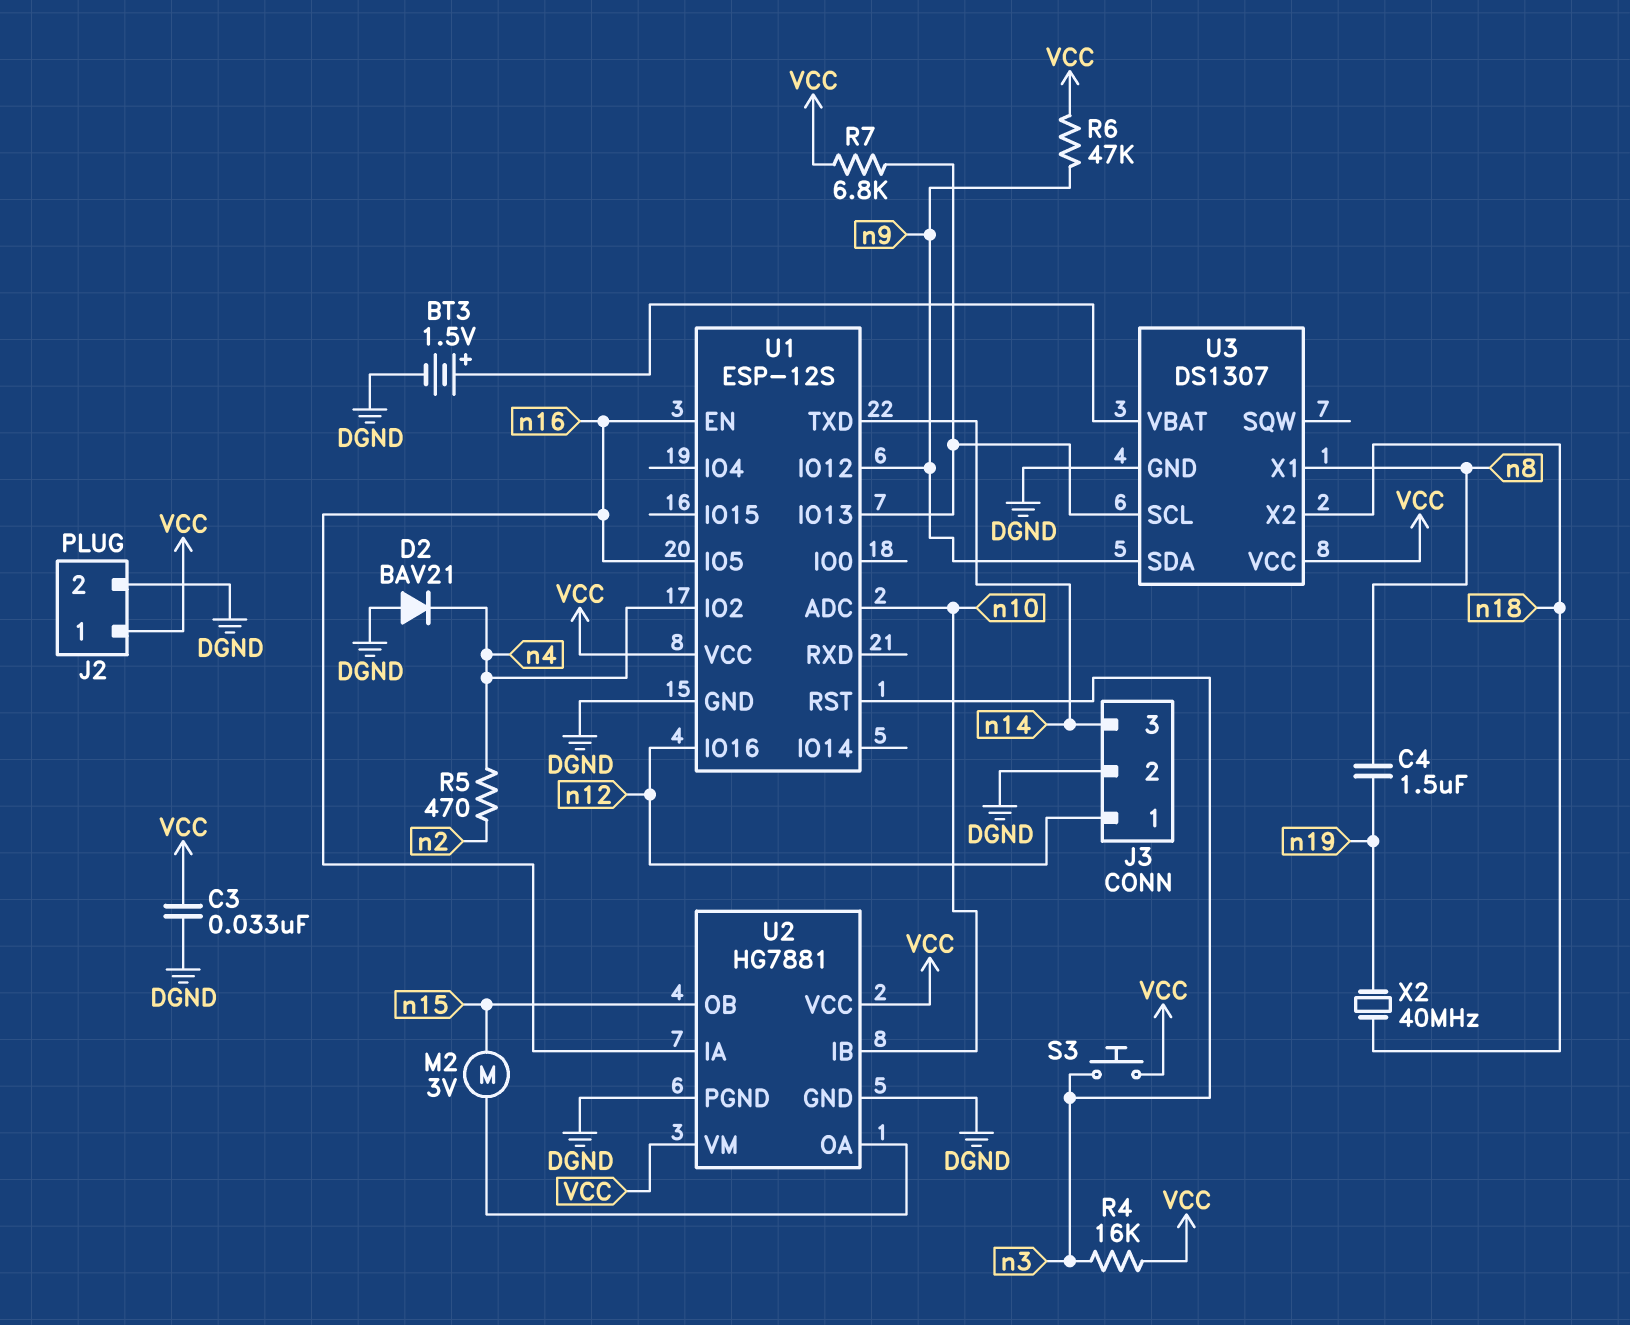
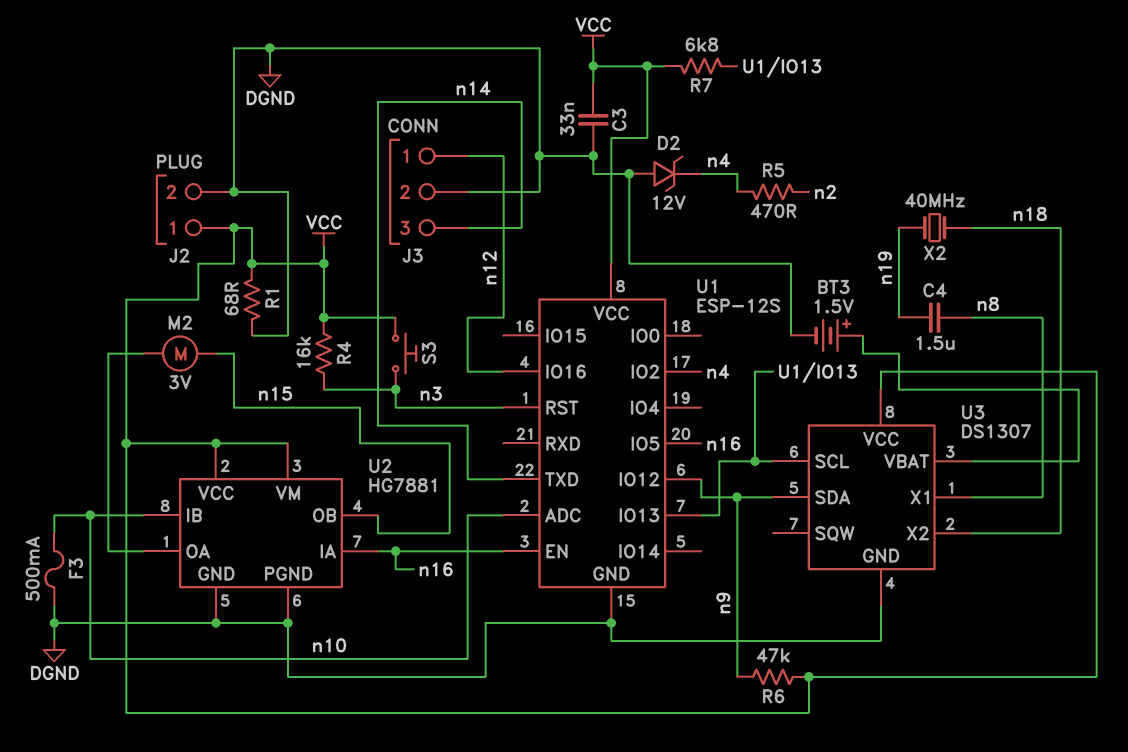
D2: diode BAV21 (A DGND, K n4) -> zener 12V (A DGND, K n4)
F3: none -> 500mA (DGND, n10)
R1: none -> 68 (DGND, VCC)

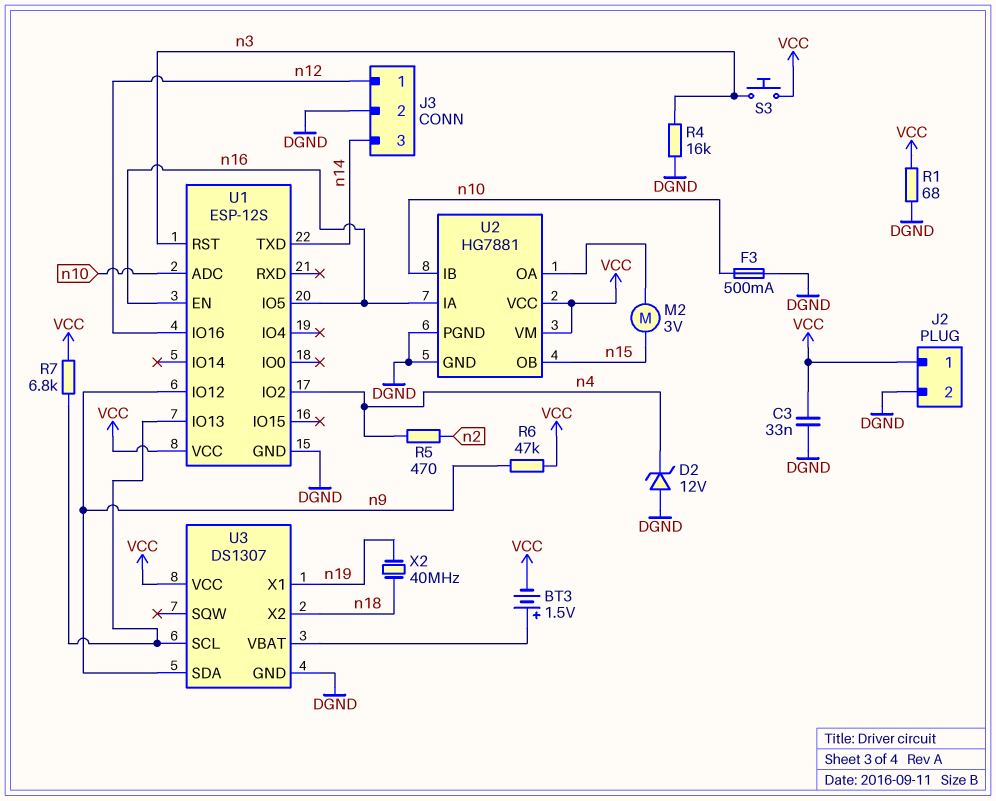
BT3: 1.5V (plus U3/VBAT, minus DGND) -> 1.5V (plus U3/VBAT, minus VCC)
C4: 1.5uF (n8, n19) -> none
R4: 16k (VCC, n3) -> 16k (DGND, n3)
U3 pin X1: n8 -> n19

